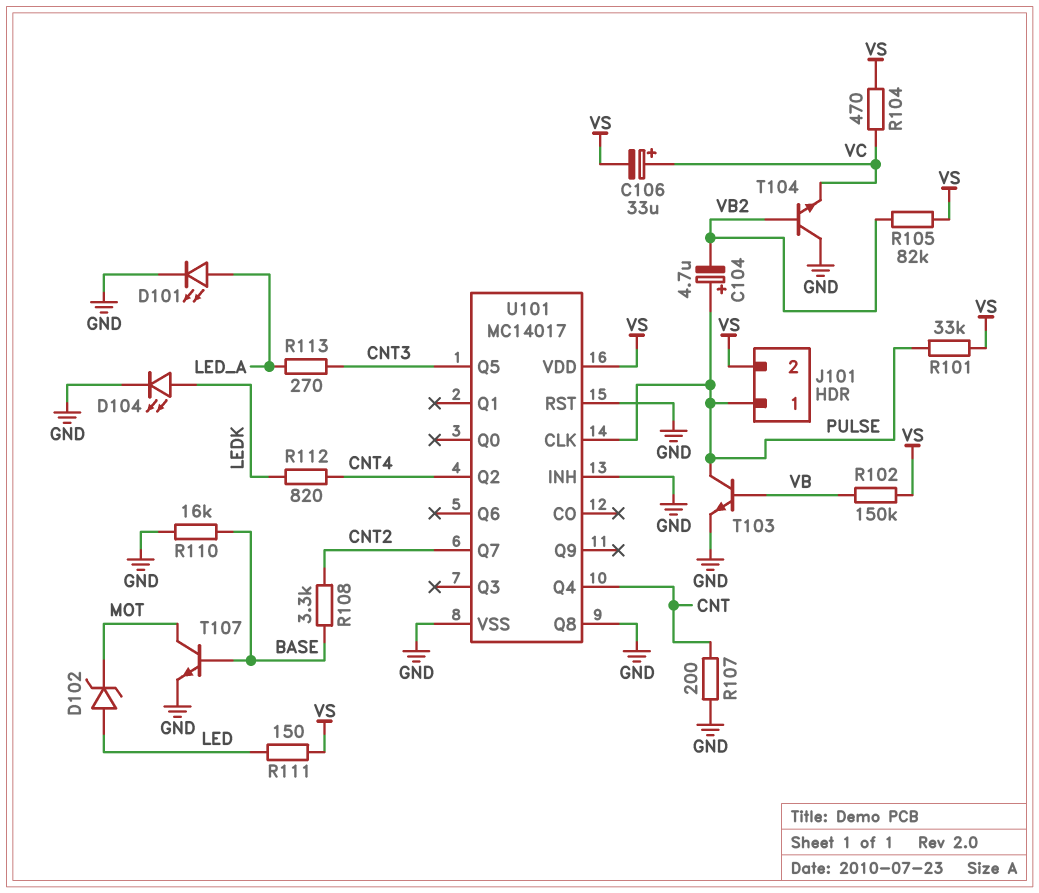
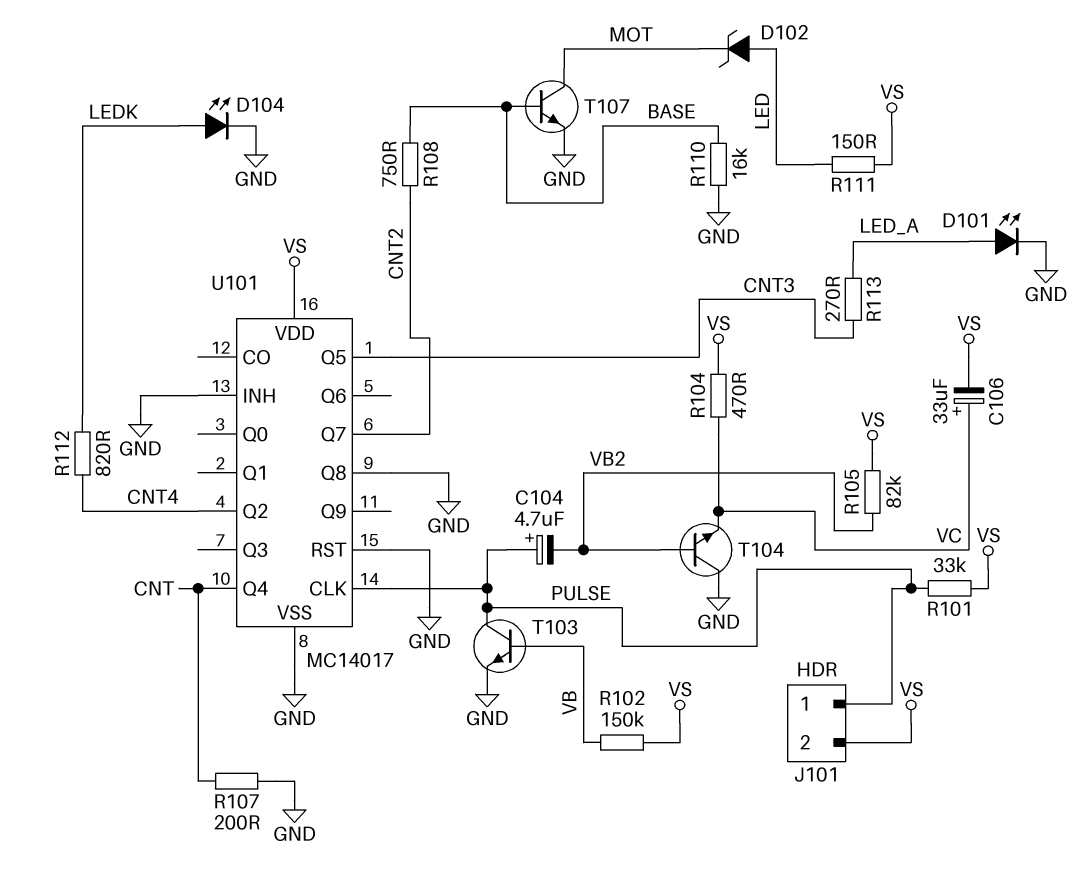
R108: 3.3k (BASE, CNT2) -> 750 (BASE, CNT2)

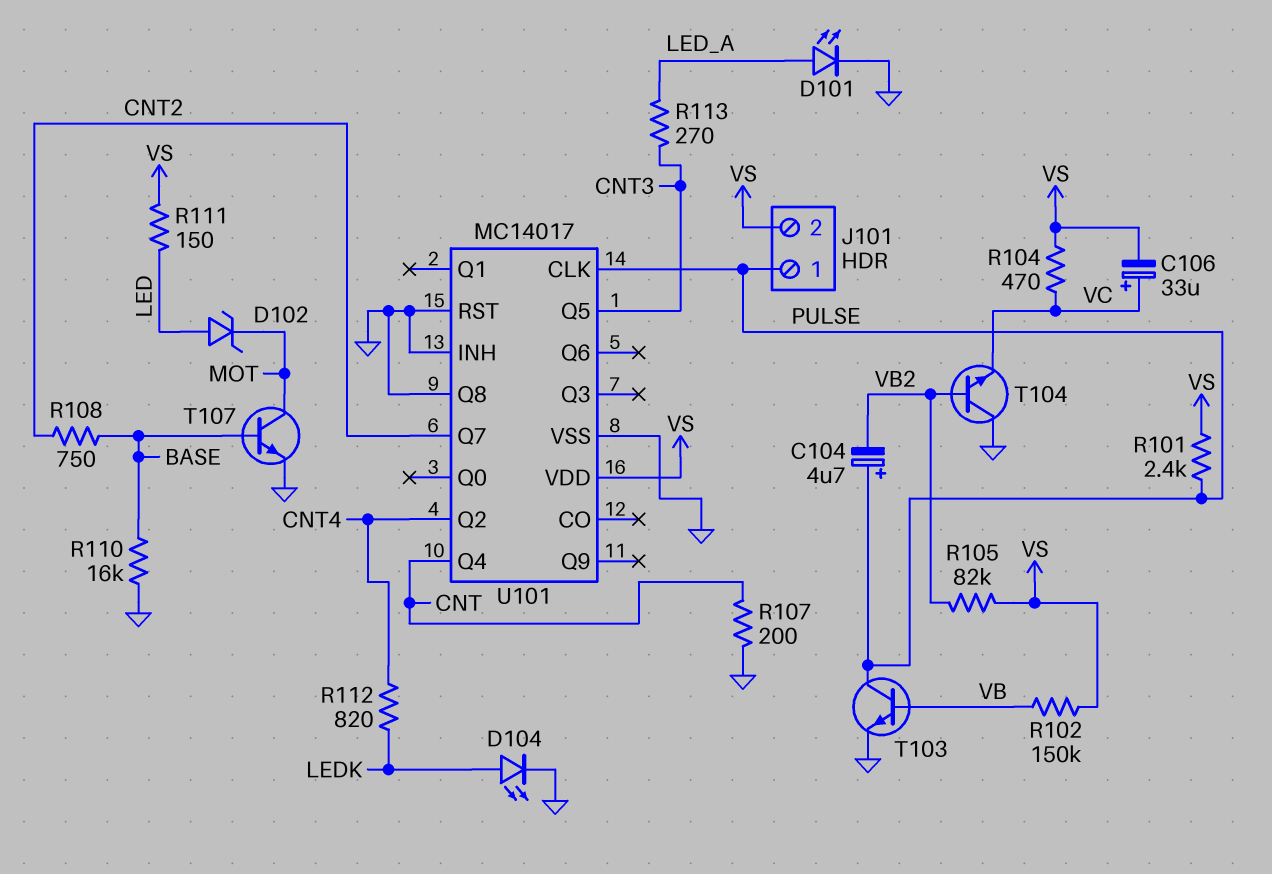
R101: 33k (PULSE, VS) -> 2.4k (PULSE, VS)

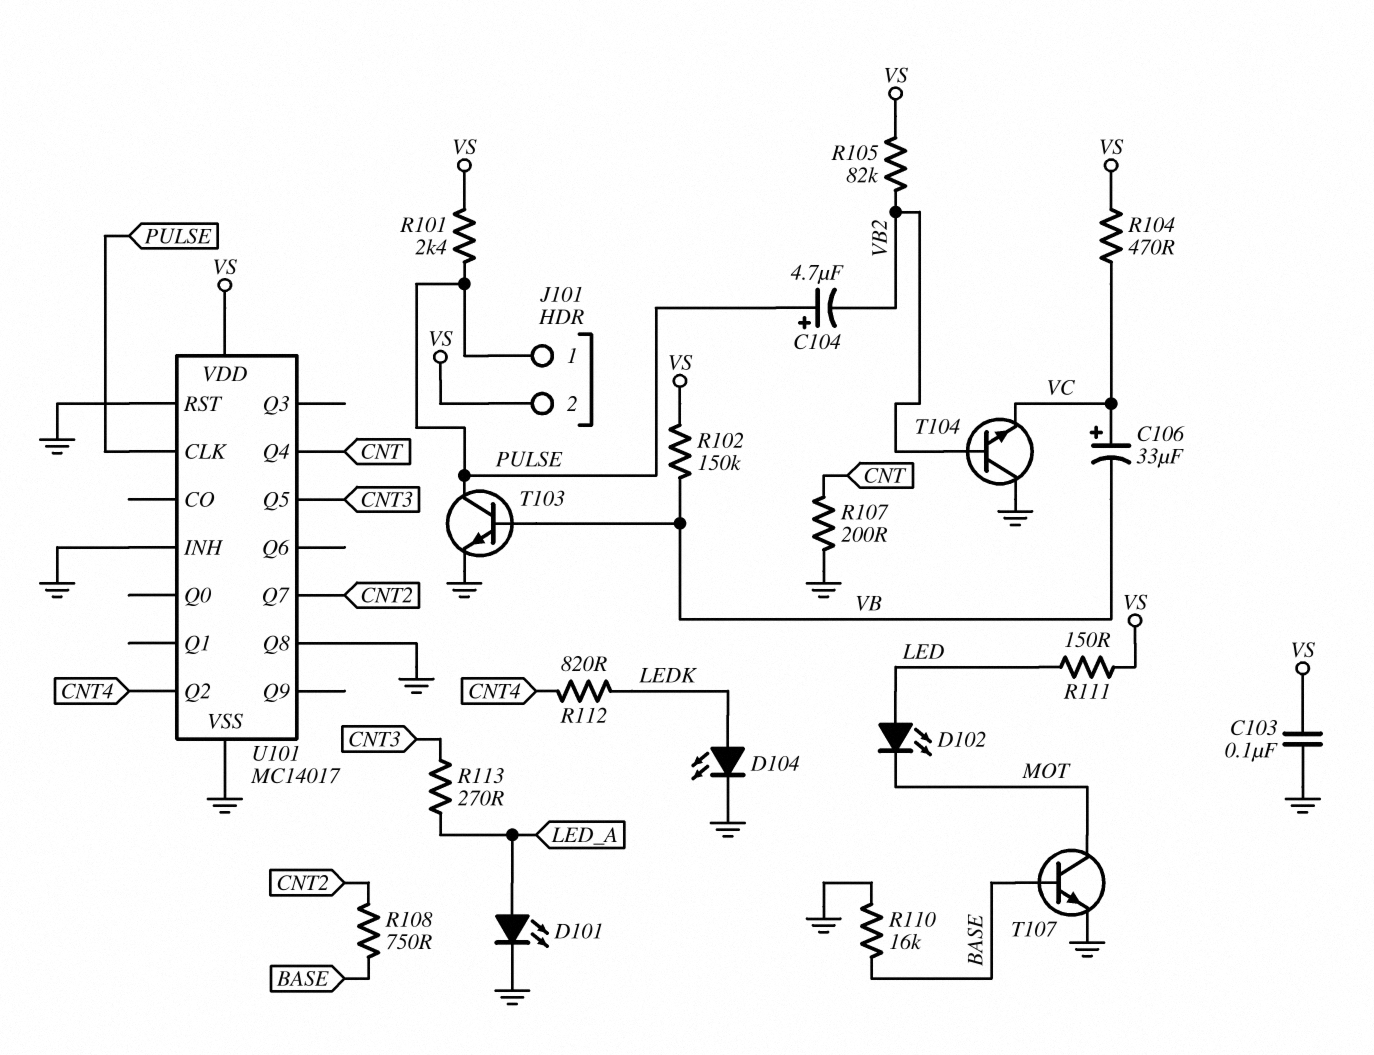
C103: none -> 100nF (GND, VS)
C106: 33uF (plus VC, minus VS) -> 33uF (plus VC, minus VB)
D102: zener (A LED, K MOT) -> LED (A LED, K MOT)

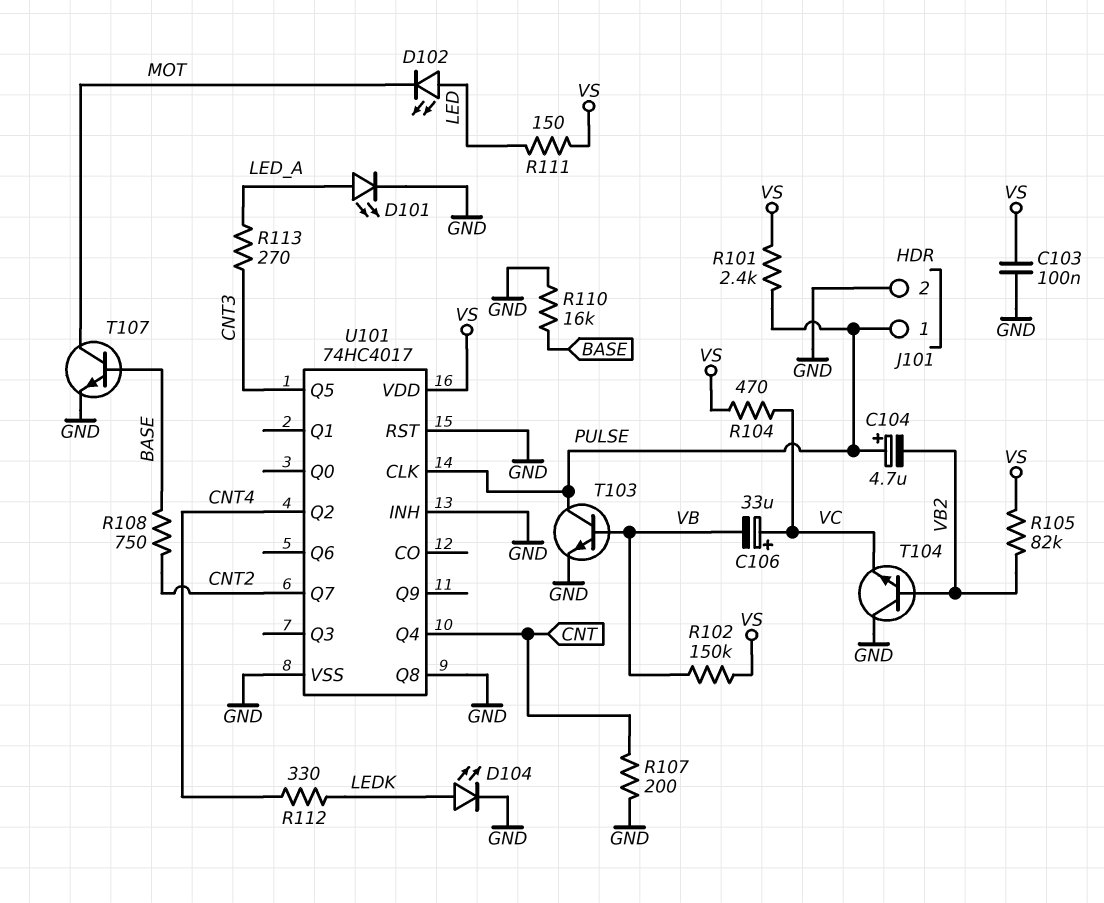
J101 pin 2: VS -> GND
R112: 820 (CNT4, LEDK) -> 330 (CNT4, LEDK)
U101: MC14017 -> 74HC4017

